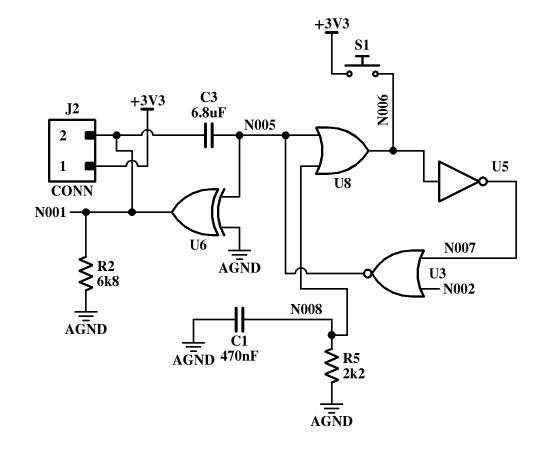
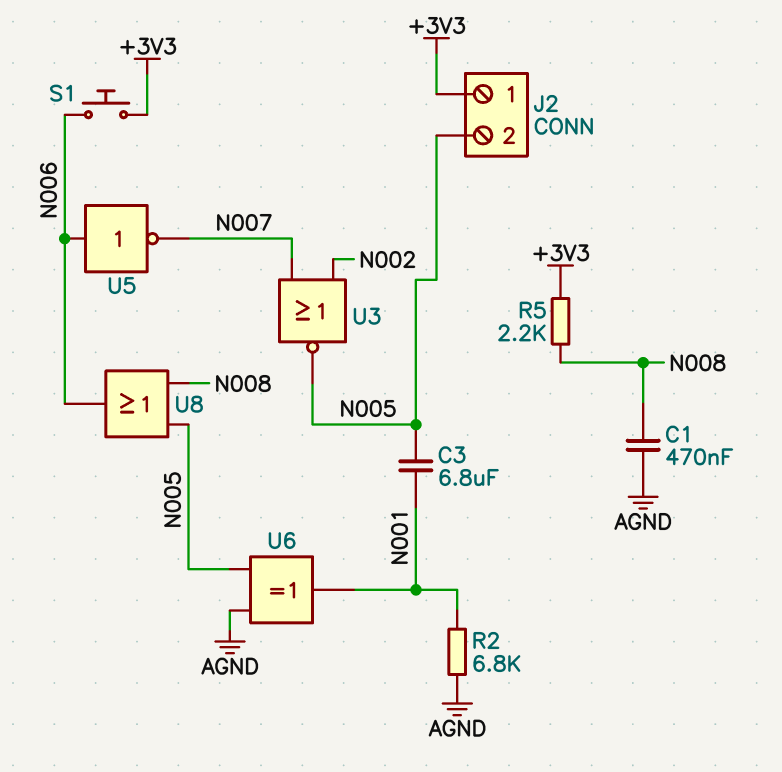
J2 pin 2: N001 -> N005
R5: 2.2k (AGND, N008) -> 2.2k (+3V3, N008)

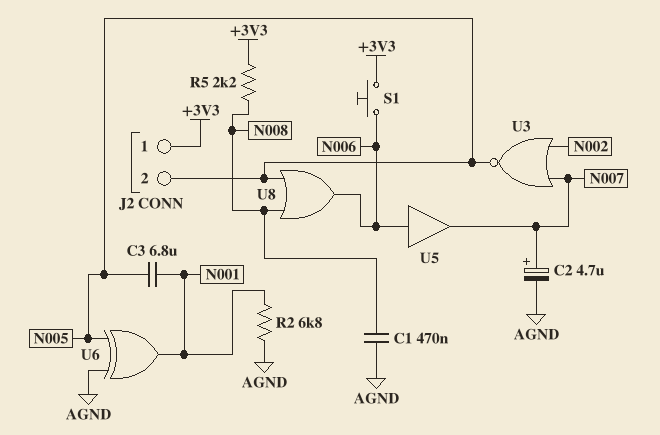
C2: none -> 4.7uF (plus N007, minus AGND)
U5: NOT (in N006, out N007) -> buffer (in N006, out N007)

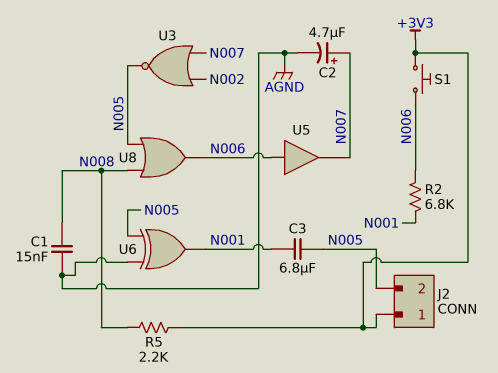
C1: 470nF (AGND, N008) -> 15nF (AGND, N008)
R2: 6.8k (AGND, N001) -> 6.8k (N001, N006)

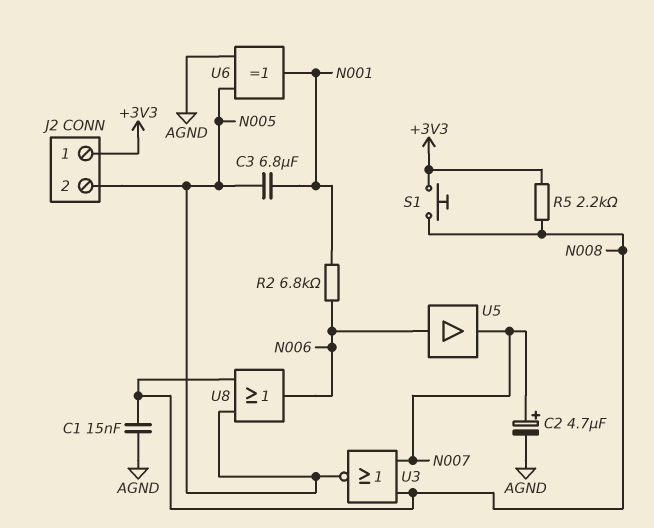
S1: button (+3V3, N006) -> button (+3V3, N008)
U3: NOR (in N002, in N007, out N005) -> NOR (in N007, in N008, out N005)

